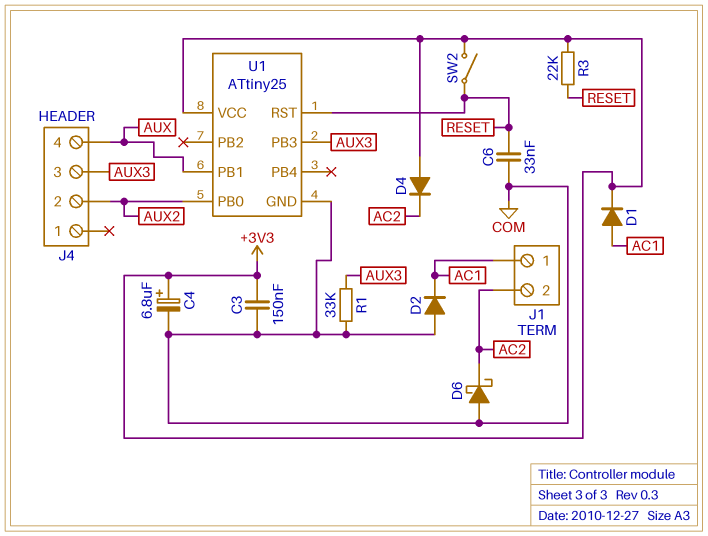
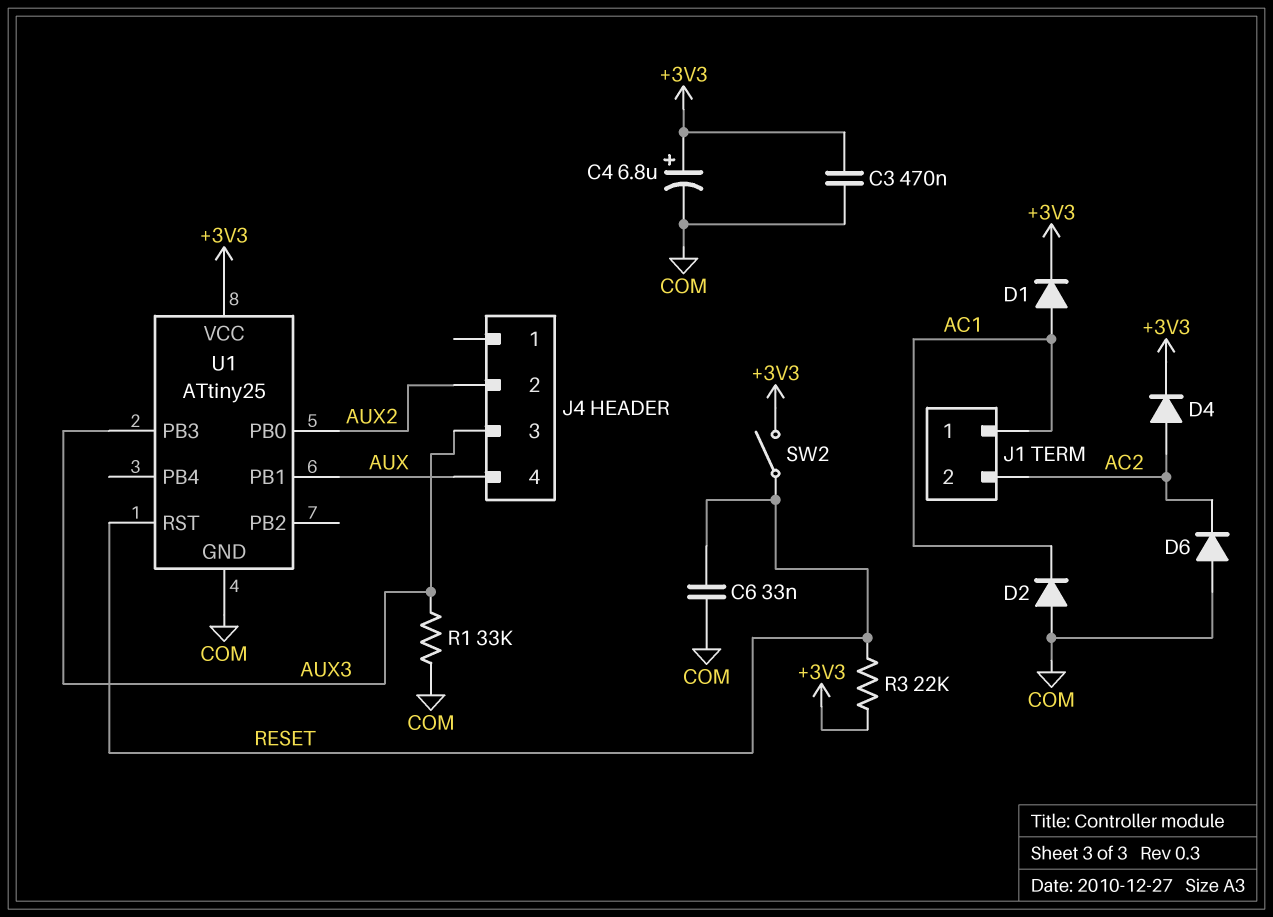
C3: 150nF (+3V3, COM) -> 470nF (+3V3, COM)
D4: diode (A +3V3, K AC2) -> diode (A AC2, K +3V3)
D6: schottky (A COM, K AC2) -> diode (A COM, K AC2)

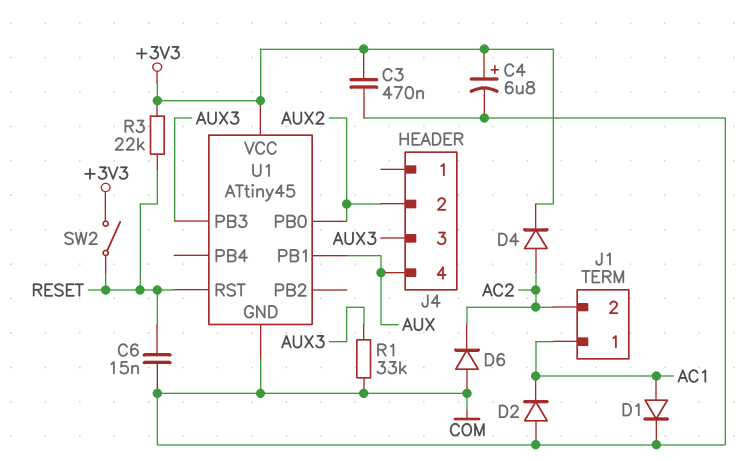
C6: 33nF (COM, RESET) -> 15nF (COM, RESET)
D1: diode (A AC1, K +3V3) -> diode (A AC1, K COM)
U1: ATtiny25 -> ATtiny45

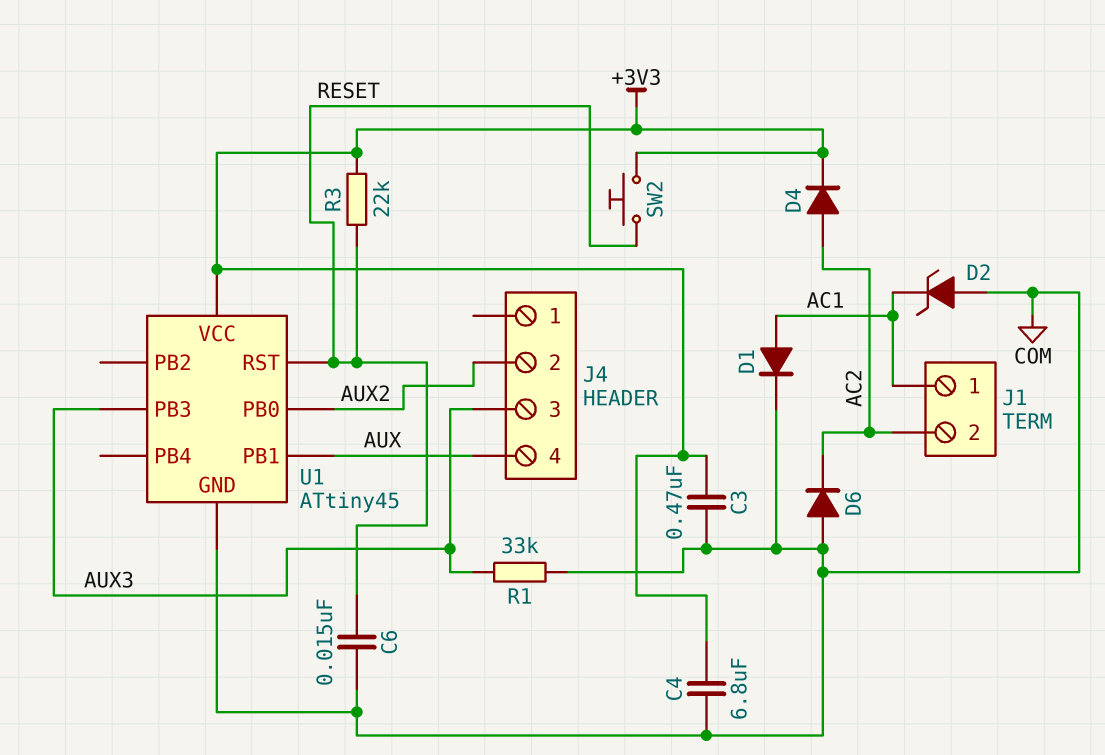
C4: 6.8uF (plus +3V3, minus COM) -> 6.8uF (+3V3, COM)
D2: diode (A COM, K AC1) -> zener (A COM, K AC1)
SW2: switch (+3V3, RESET) -> button (+3V3, RESET)

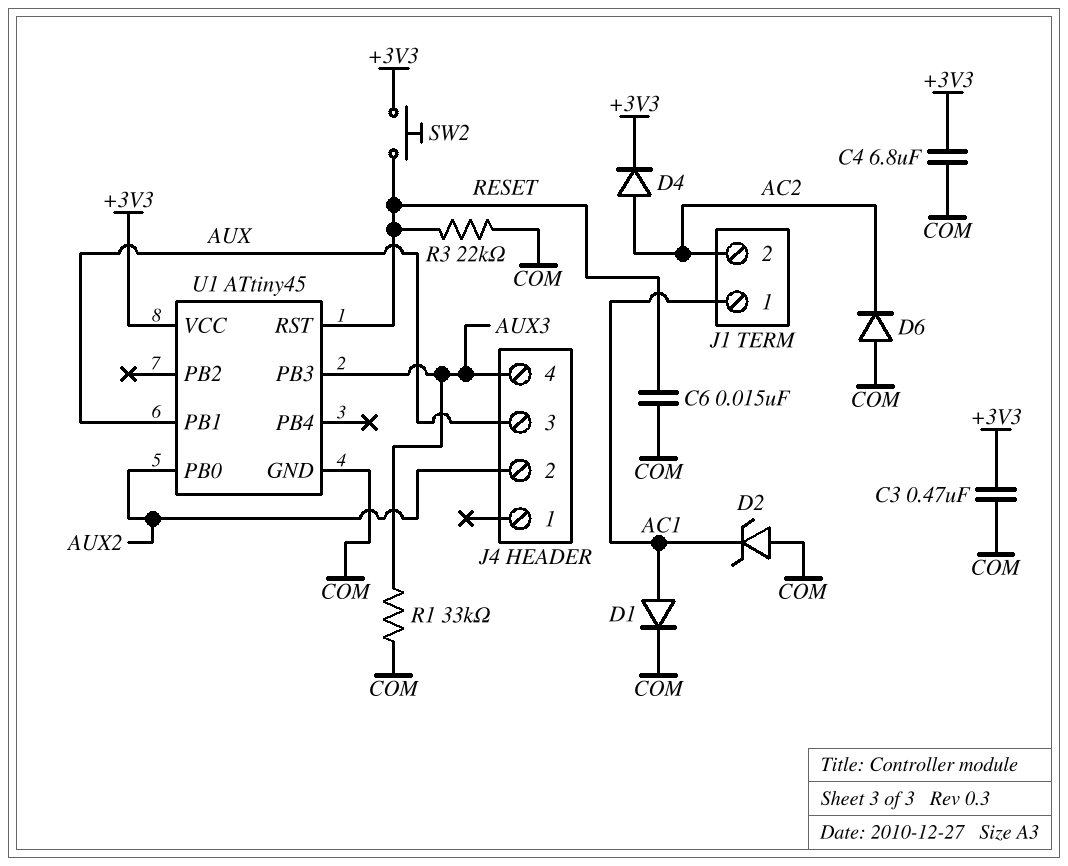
J4 pin 3: AUX3 -> AUX
J4 pin 4: AUX -> AUX3
R3: 22k (+3V3, RESET) -> 22k (COM, RESET)

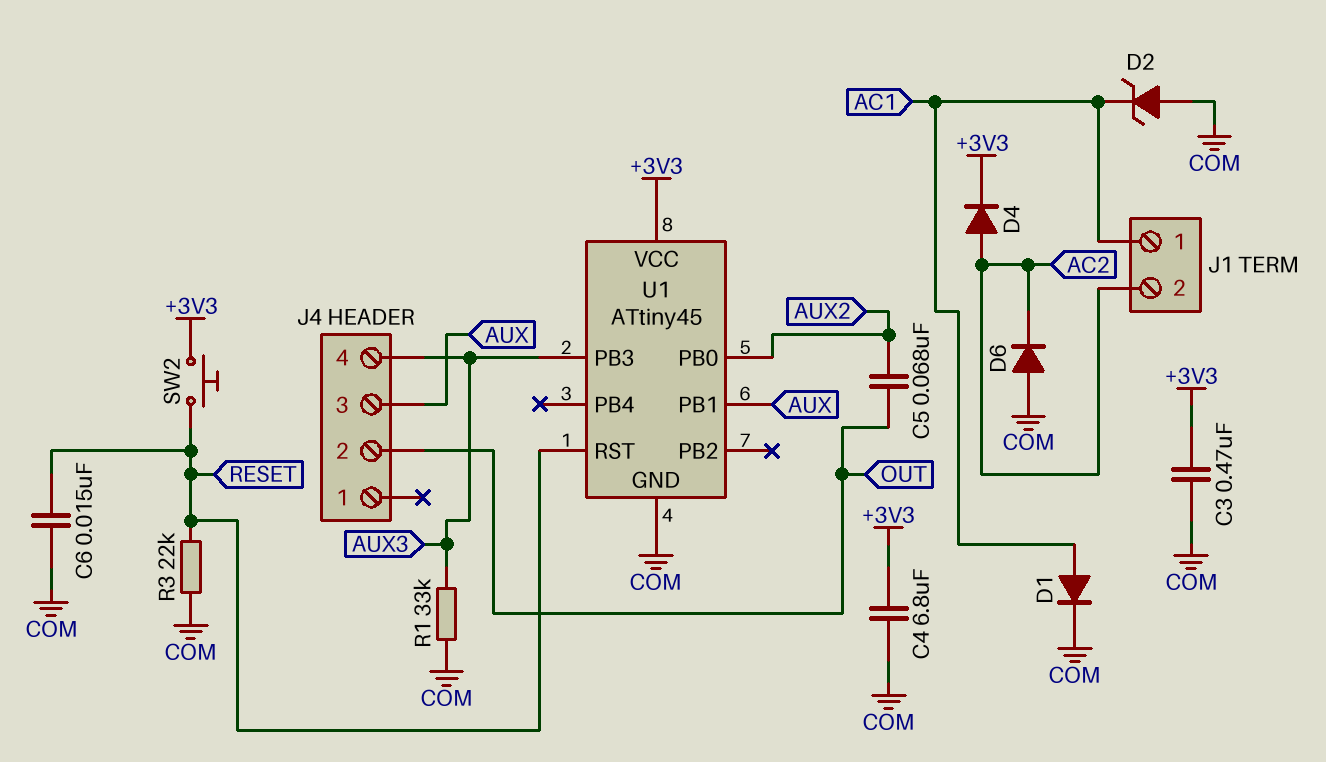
C5: none -> 68nF (AUX2, OUT)
J4 pin 2: AUX2 -> OUT

